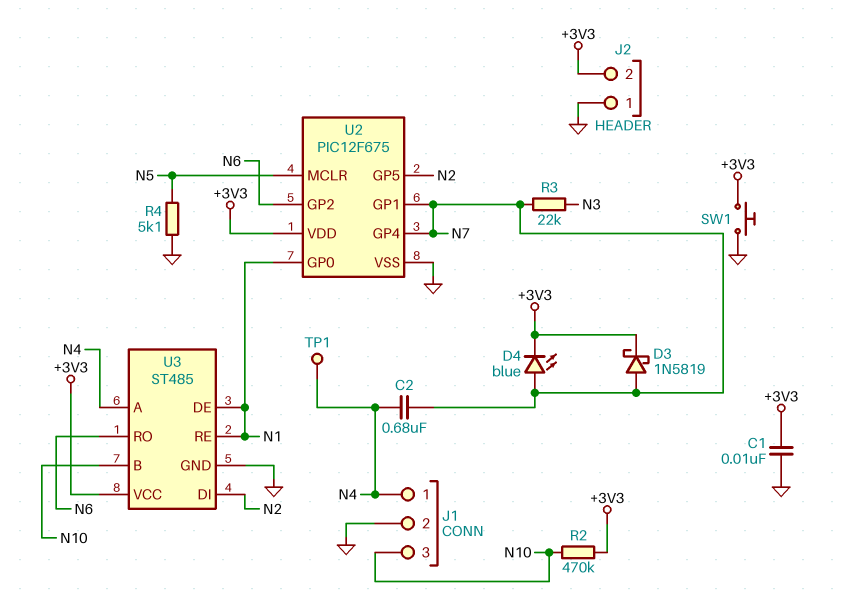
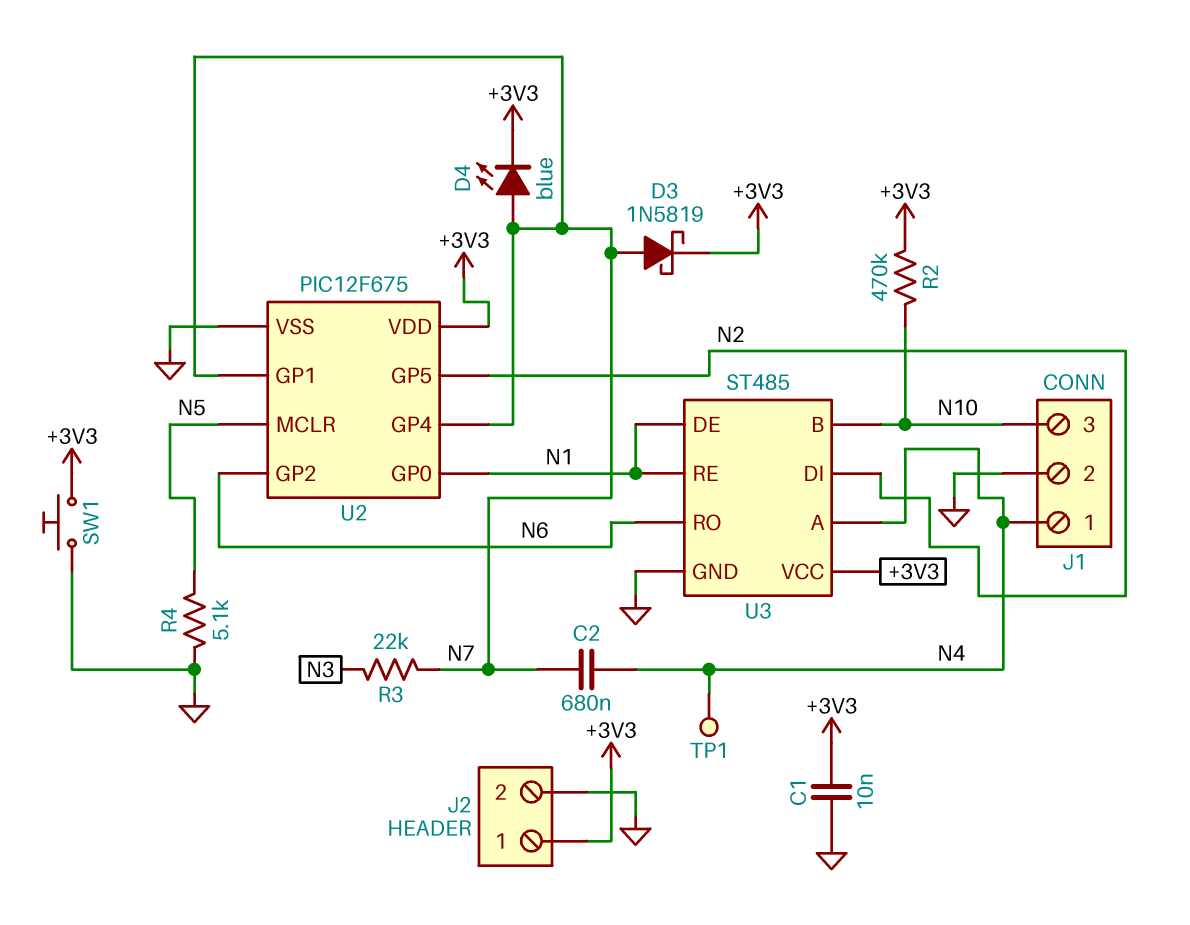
J2 pin 1: GND -> +3V3
J2 pin 2: +3V3 -> GND

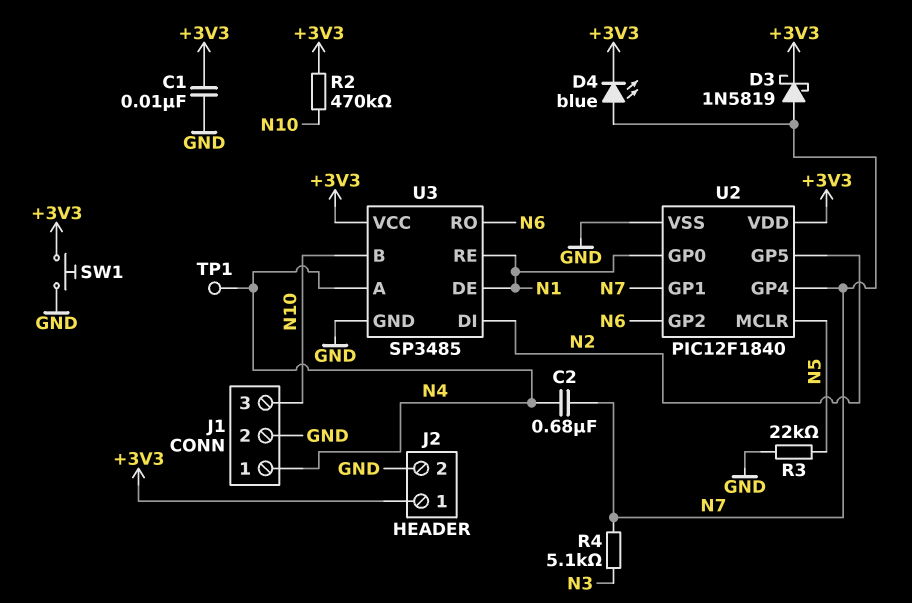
R3: 22k (N3, N7) -> 22k (GND, N5)
R4: 5.1k (GND, N5) -> 5.1k (N3, N7)
U2: PIC12F675 -> PIC12F1840
U3: ST485 -> SP3485

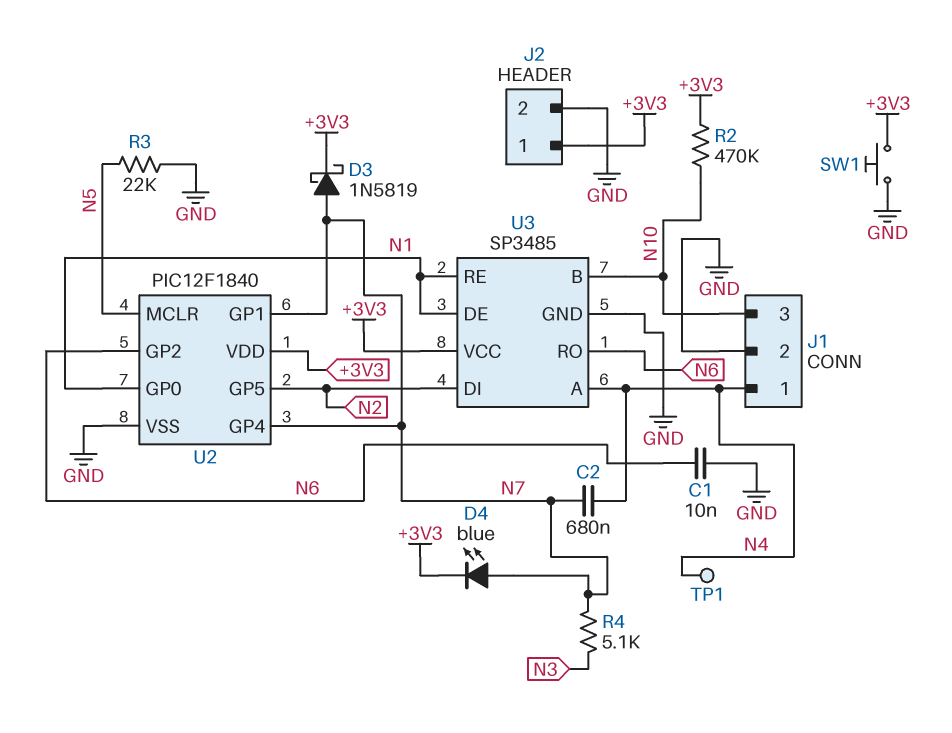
C1: 10nF (+3V3, GND) -> 10nF (GND, N6)

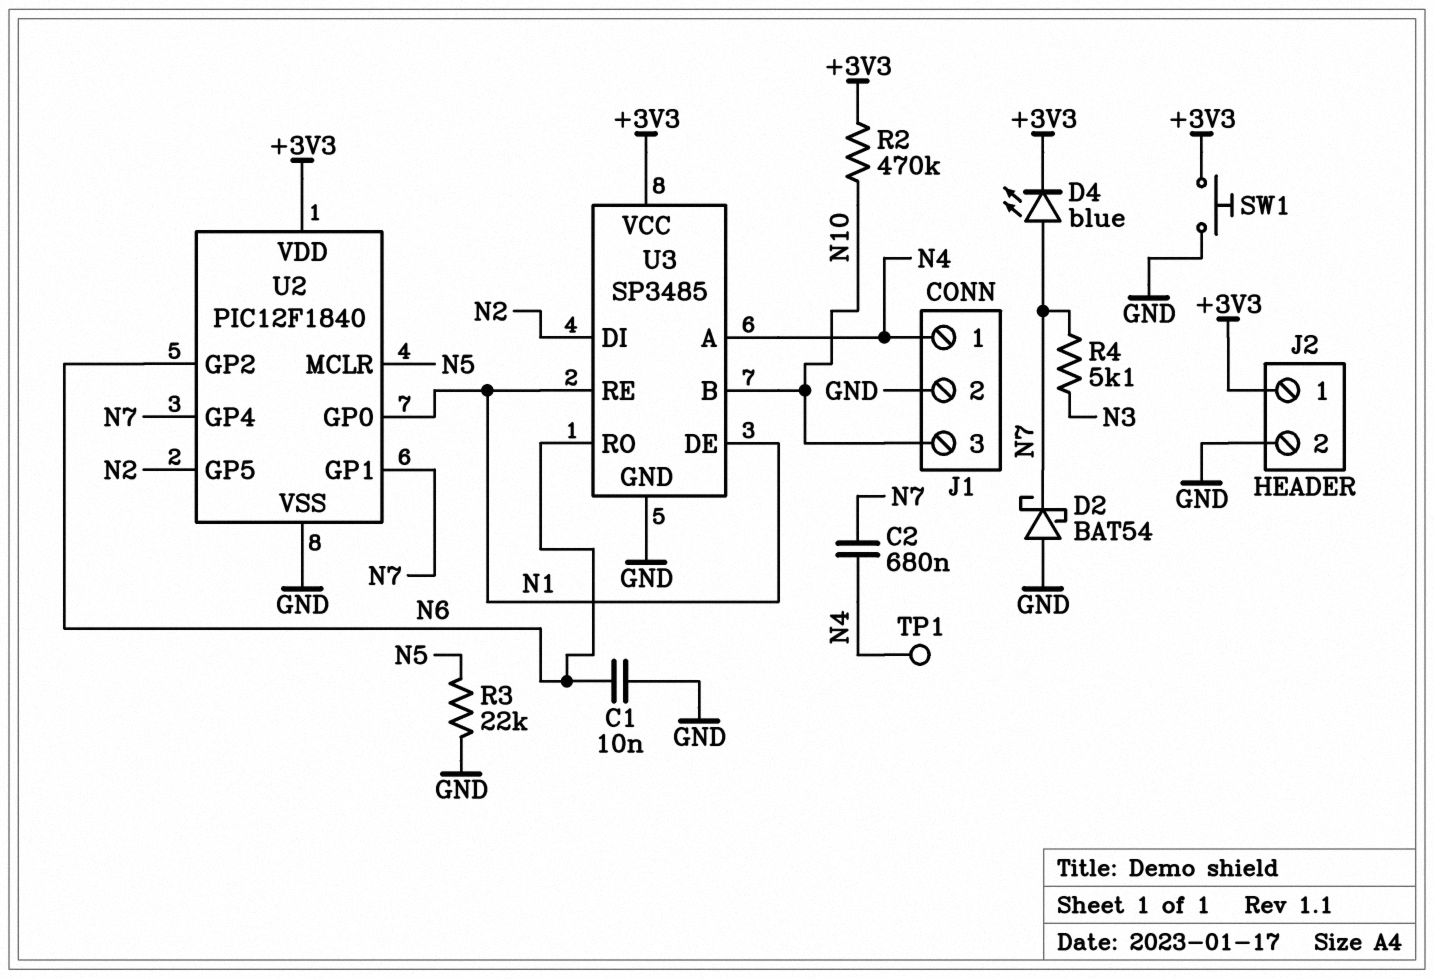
D2: none -> schottky BAT54 (A GND, K N7)
D3: schottky 1N5819 (A N7, K +3V3) -> none

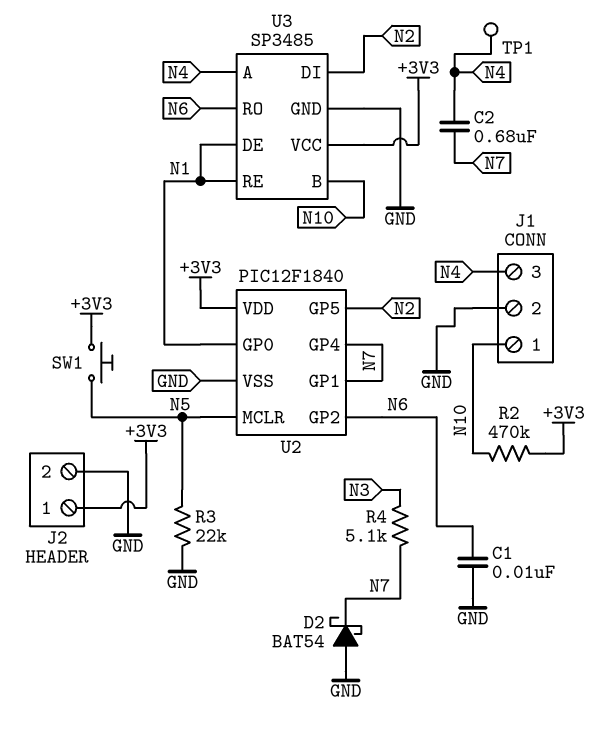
D4: LED blue (A N7, K +3V3) -> none
J1 pin 1: N4 -> N10
J1 pin 3: N10 -> N4
SW1: button (+3V3, GND) -> button (+3V3, N5)

